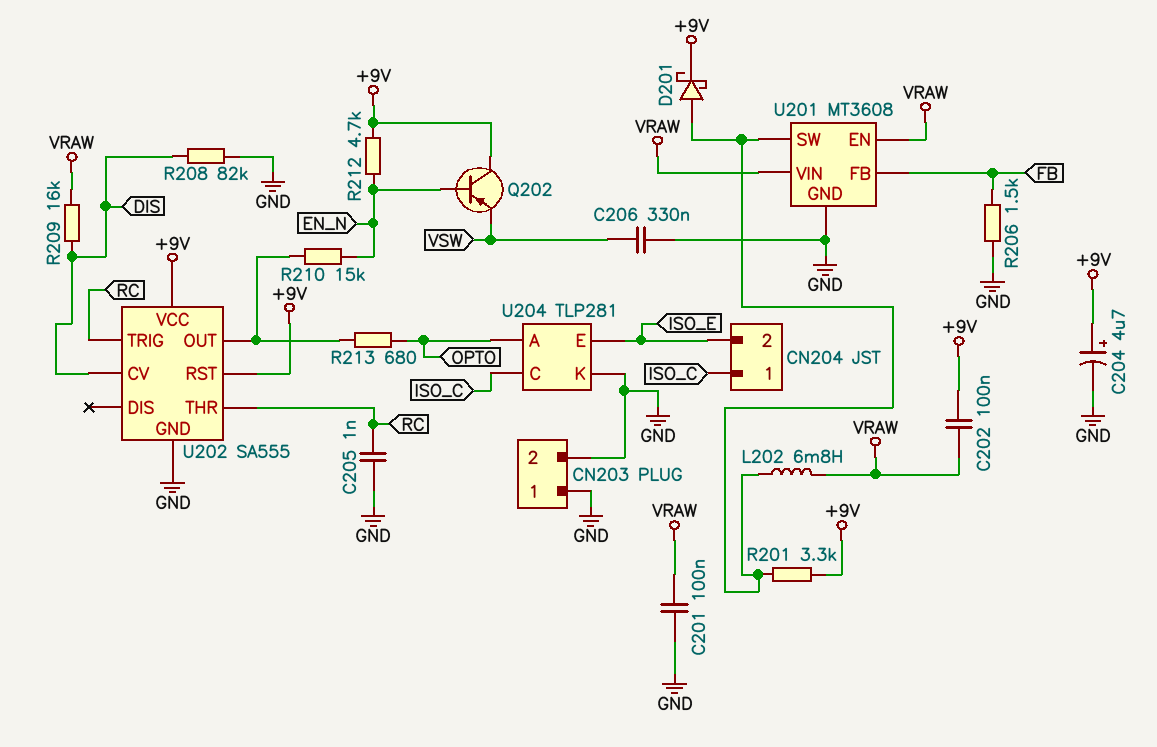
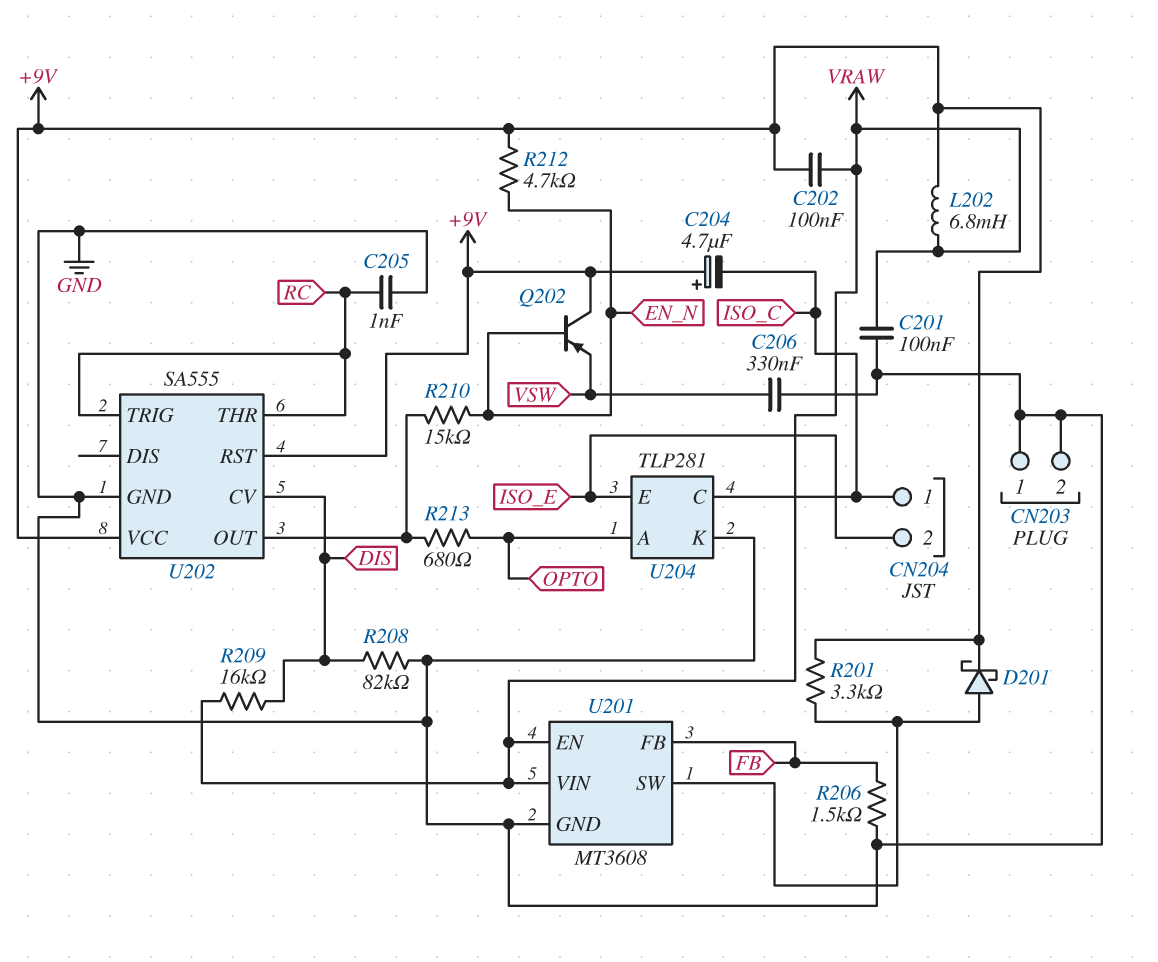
C204: 4.7uF (plus +9V, minus GND) -> 4.7uF (plus +9V, minus ISO_C)
L202: 6.8mH (U201/SW, VRAW) -> 6.8mH (+9V, VRAW)

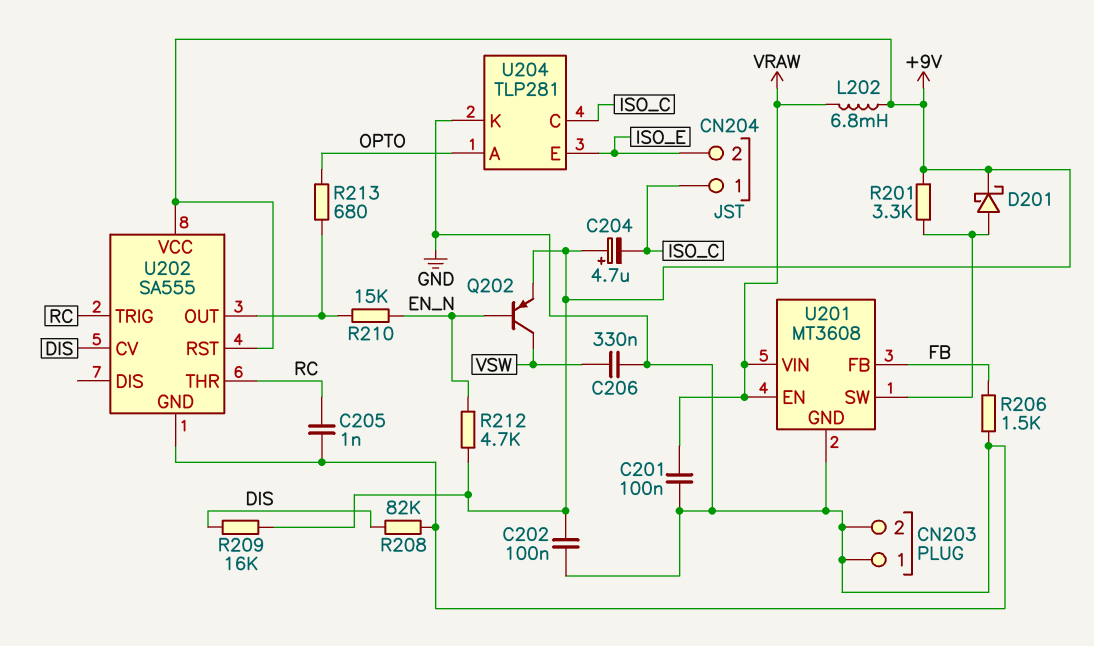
C202: 100nF (+9V, VRAW) -> 100nF (+9V, GND)
Q202: PNP (B EN_N, C +9V, E VSW) -> PNP (B EN_N, C VSW, E +9V)
R209: 16k (DIS, VRAW) -> 16k (+9V, DIS)

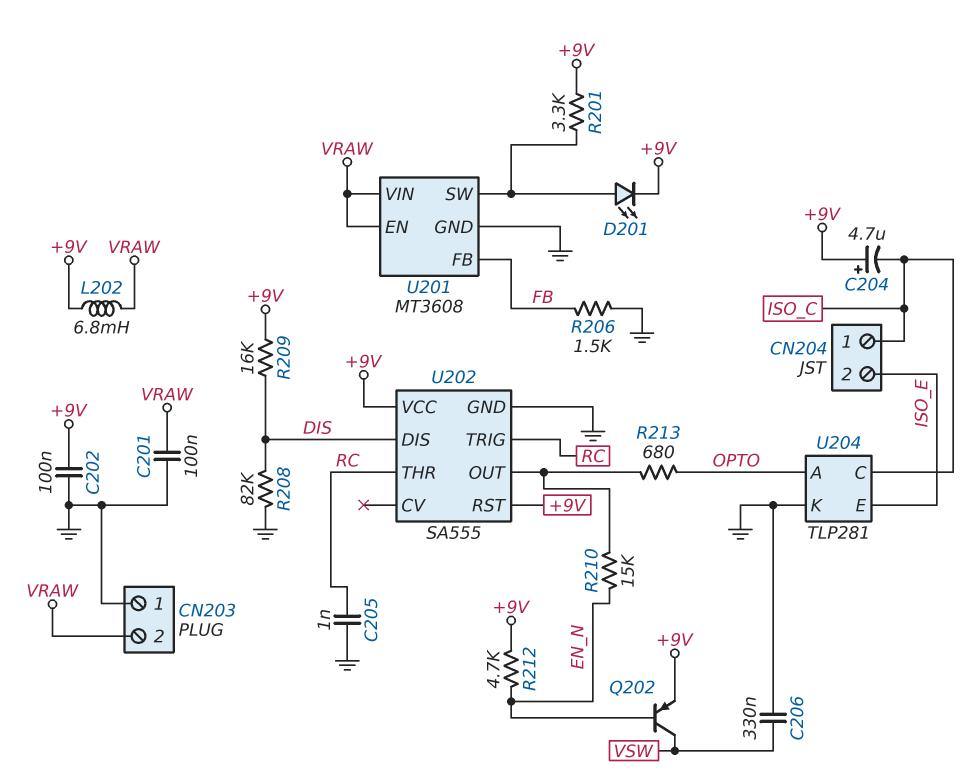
CN203 pin 2: GND -> VRAW
D201: schottky (A U201/SW, K +9V) -> LED (A U201/SW, K +9V)
U202 pin CV: DIS -> none
U202 pin DIS: none -> DIS

